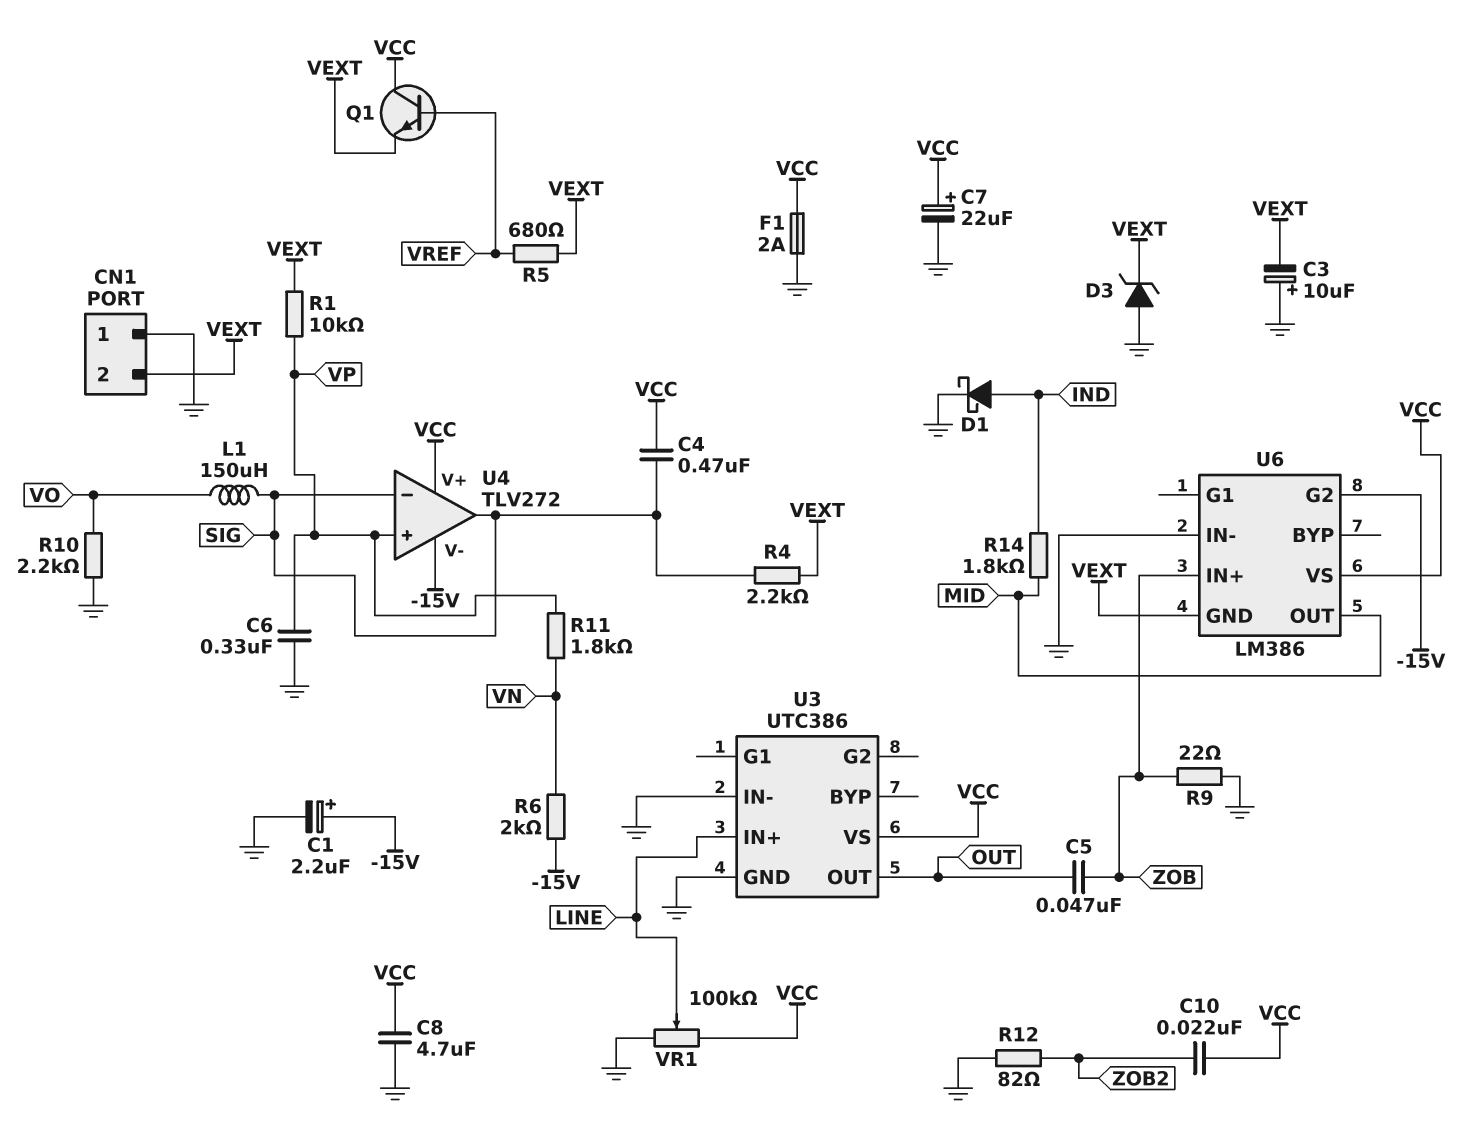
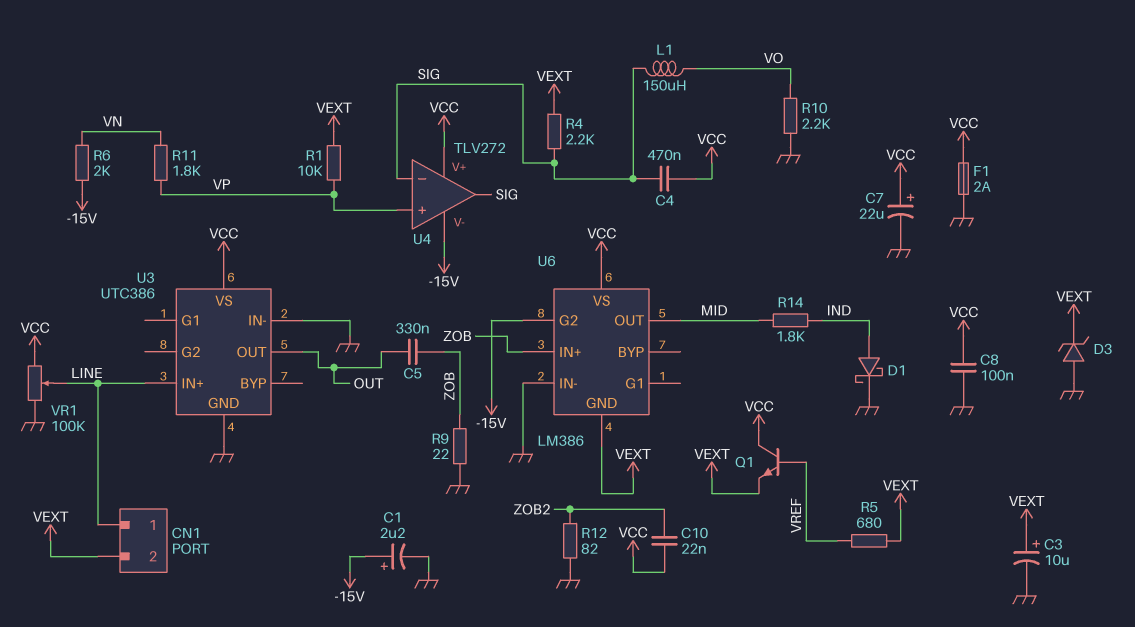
C3: 10uF (plus GND, minus VEXT) -> 10uF (plus VEXT, minus GND)
C5: 47nF (OUT, ZOB) -> 330nF (OUT, ZOB)
C6: 330nF (GND, VP) -> none
C8: 4.7uF (GND, VCC) -> 100nF (GND, VCC)
CN1 pin 1: GND -> LINE

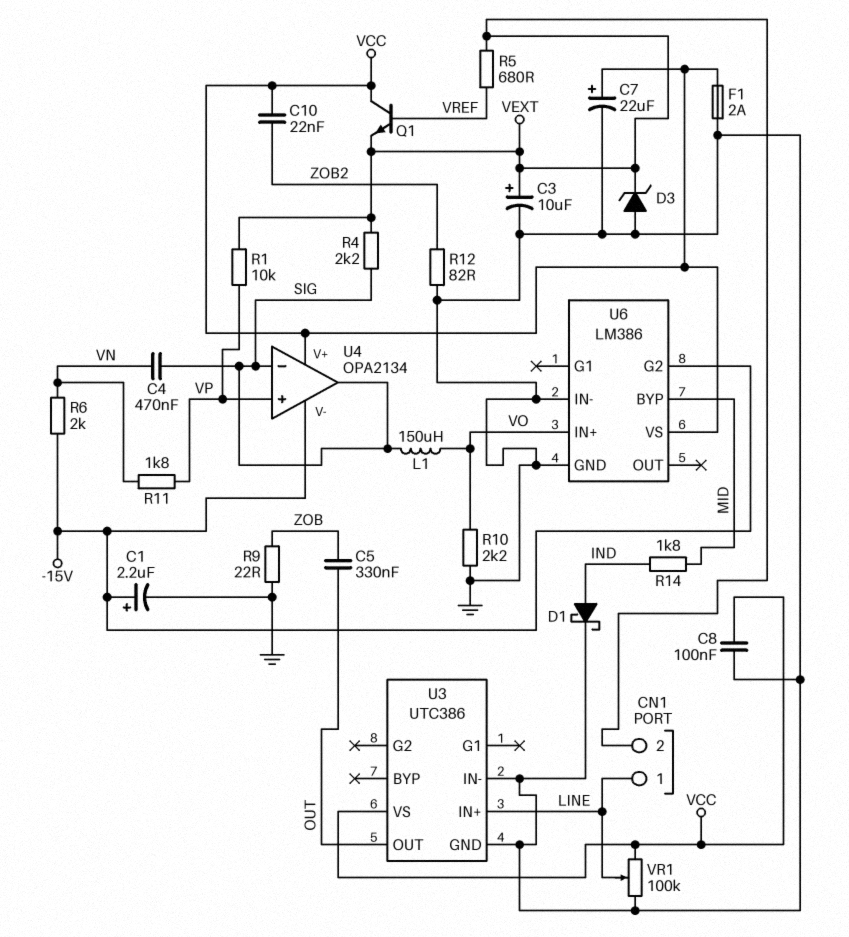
C4: 470nF (SIG, VCC) -> 470nF (SIG, VN)
U4: TLV272 -> OPA2134
U6 pin BYP: none -> MID
U6 pin GND: VEXT -> GND
U6 pin IN+: ZOB -> VO
U6 pin OUT: MID -> none

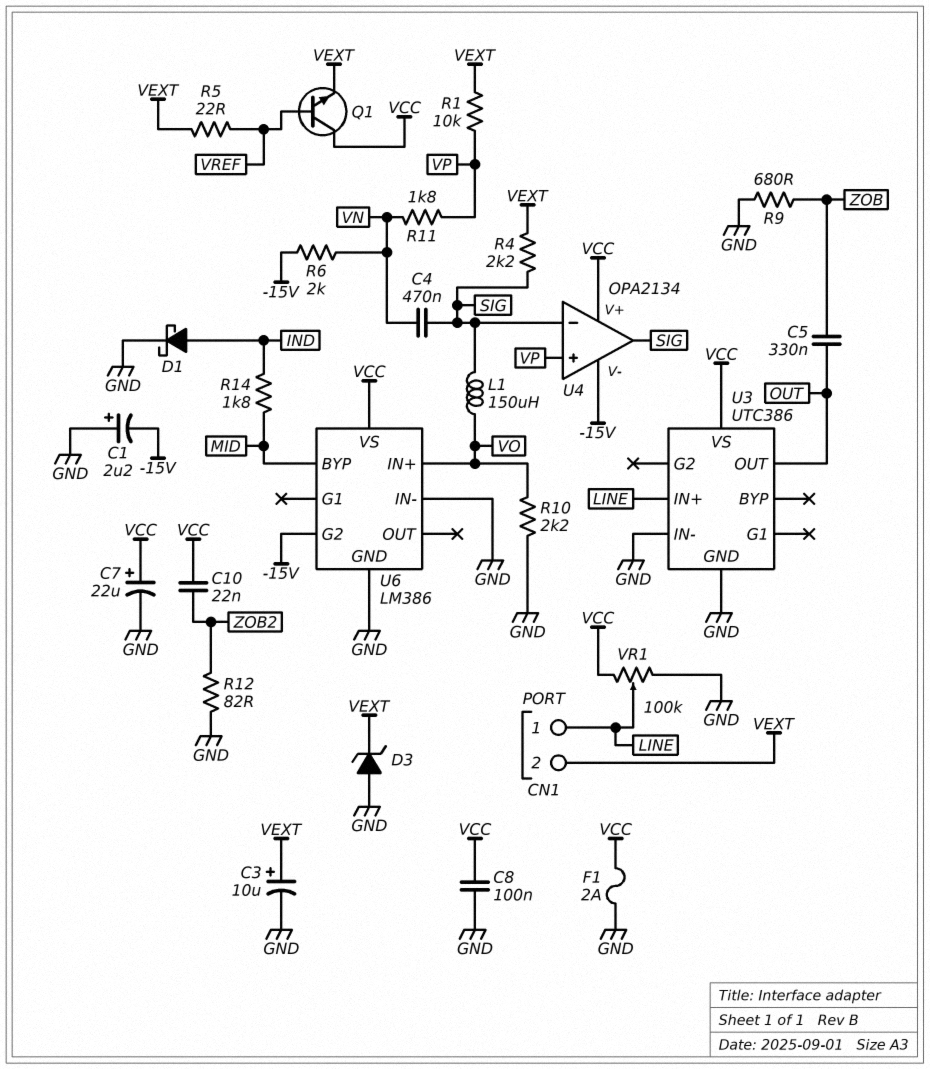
C1: 2.2uF (plus -15V, minus GND) -> 2.2uF (plus GND, minus -15V)
R5: 680 (VEXT, VREF) -> 22 (VEXT, VREF)
R9: 22 (GND, ZOB) -> 680 (GND, ZOB)

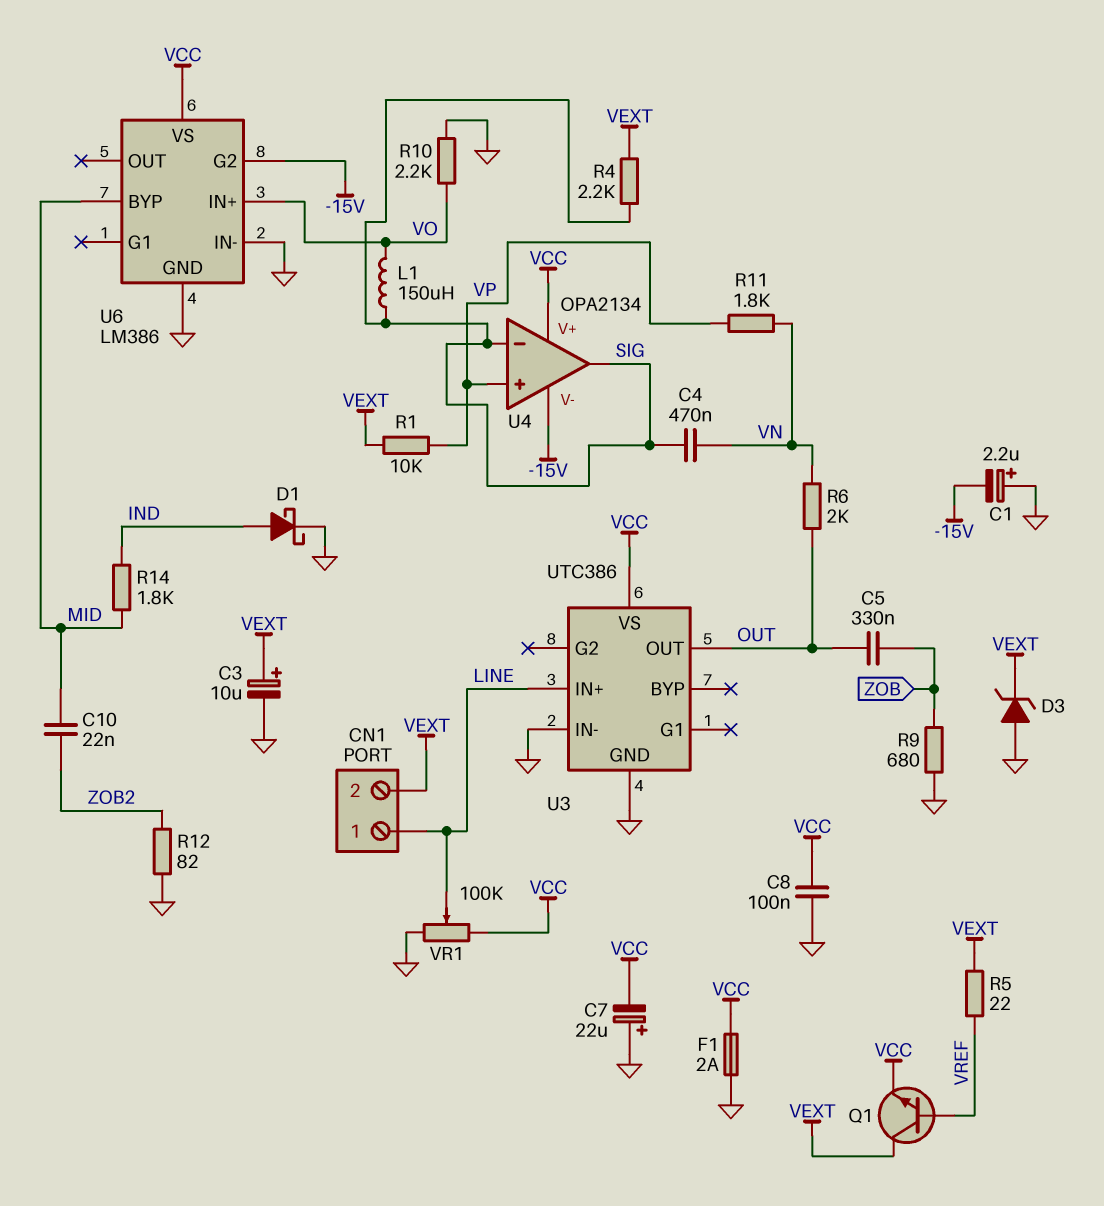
C7: 22uF (plus VCC, minus GND) -> 22uF (plus GND, minus VCC)
C10: 22nF (VCC, ZOB2) -> 22nF (MID, ZOB2)
Q1: NPN (B VREF, C VCC, E VEXT) -> NPN (B VREF, C VEXT, E VCC)
R6: 2k (-15V, VN) -> 2k (OUT, VN)

